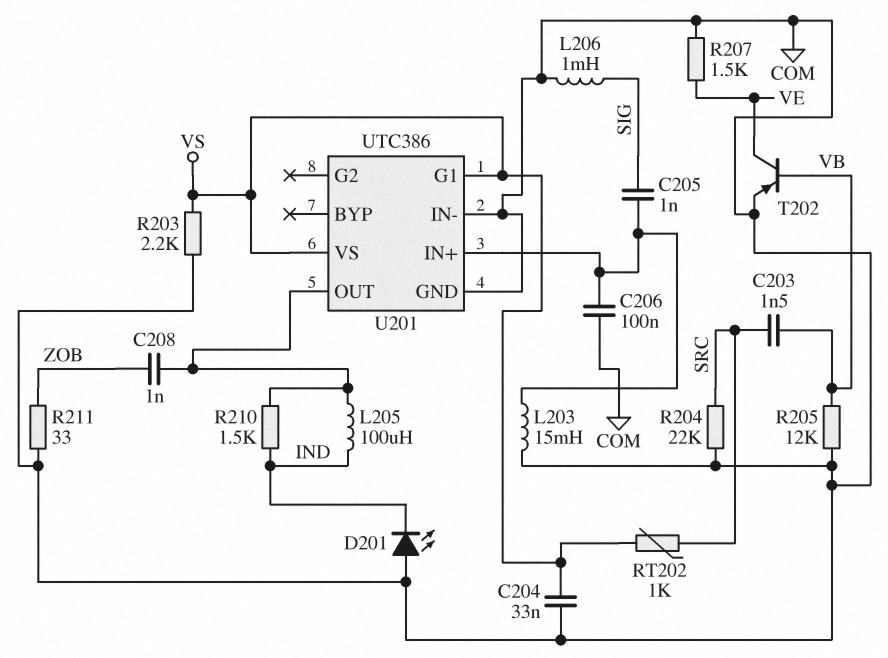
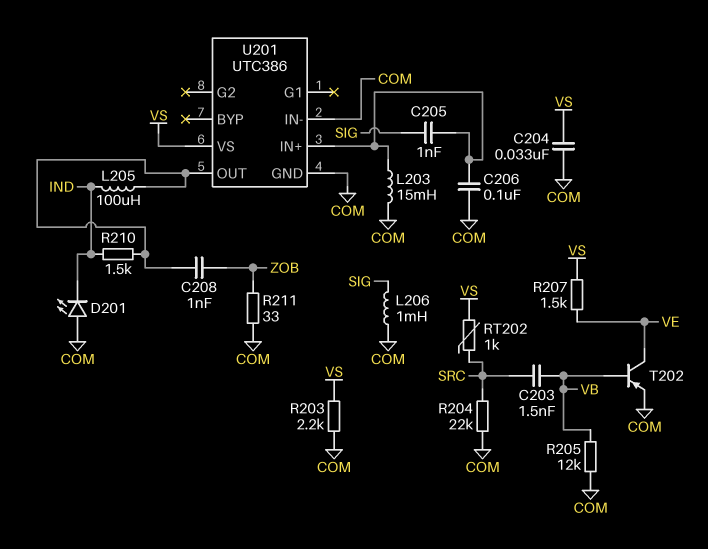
R207: 1.5k (COM, VE) -> 1.5k (VE, VS)
U201 pin G1: VS -> none

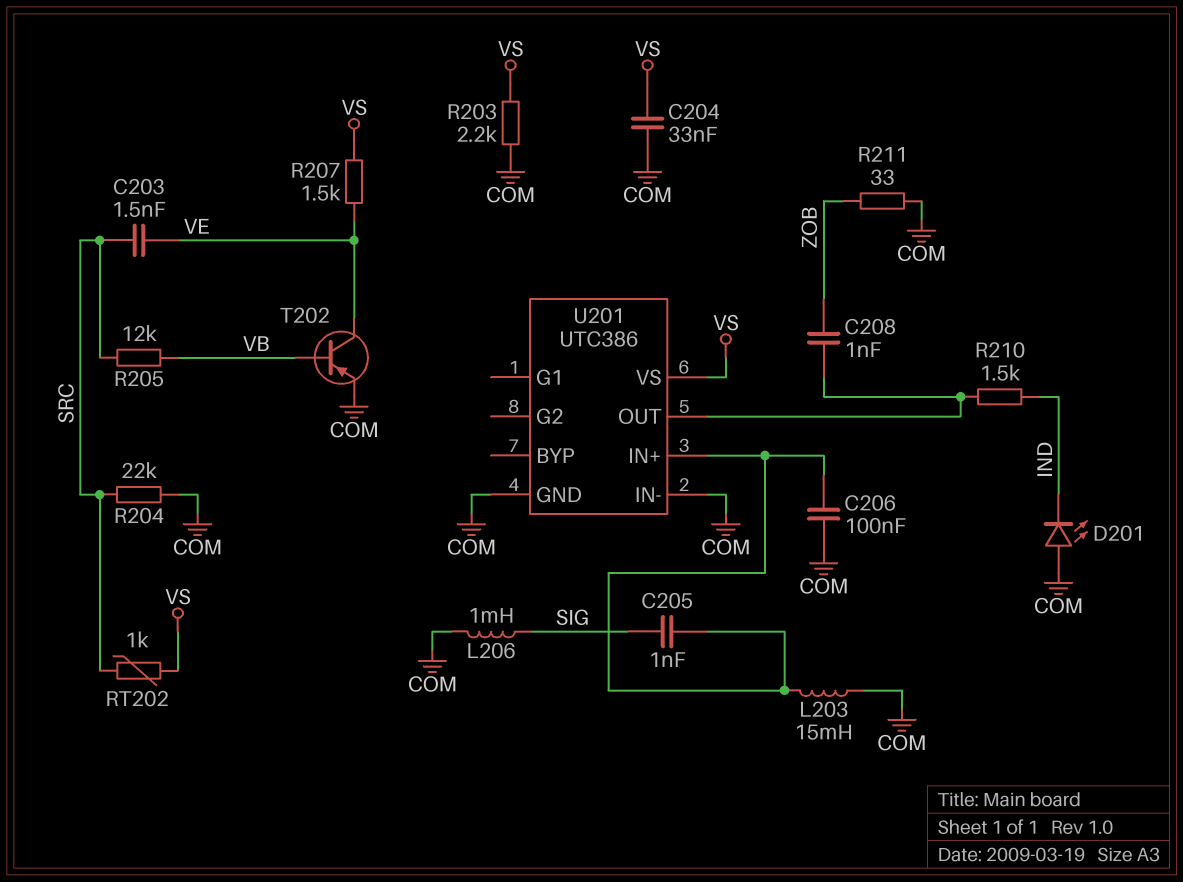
C203: 1.5nF (SRC, VB) -> 1.5nF (SRC, VE)
L205: 100uH (IND, U201/OUT) -> none
R205: 12k (COM, VB) -> 12k (SRC, VB)

